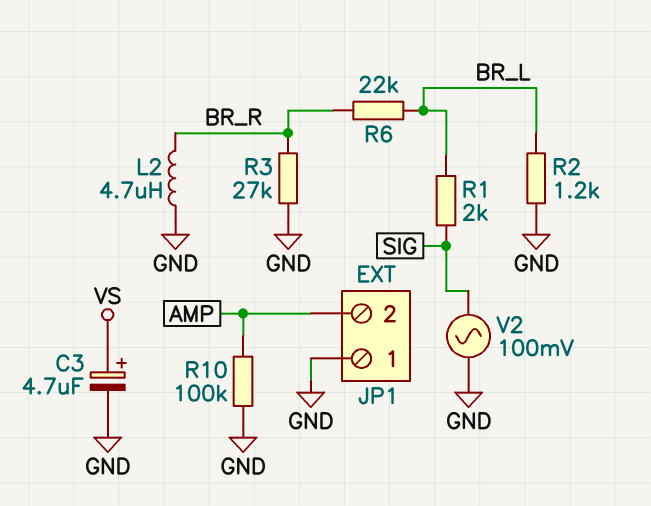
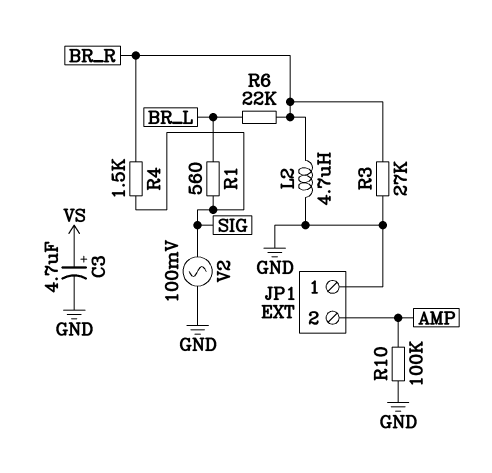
R1: 2k (BR_L, SIG) -> 560 (BR_L, SIG)
R2: 1.2k (BR_L, GND) -> none
R4: none -> 1.5k (BR_R, SIG)

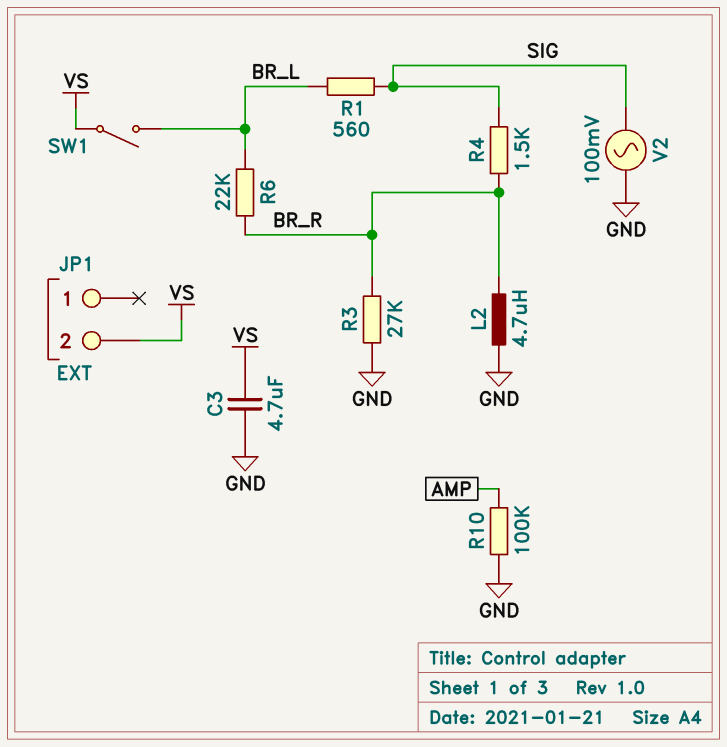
C3: 4.7uF (plus VS, minus GND) -> 4.7uF (GND, VS)
JP1 pin 1: GND -> none
JP1 pin 2: AMP -> VS
SW1: none -> switch (BR_L, VS)

